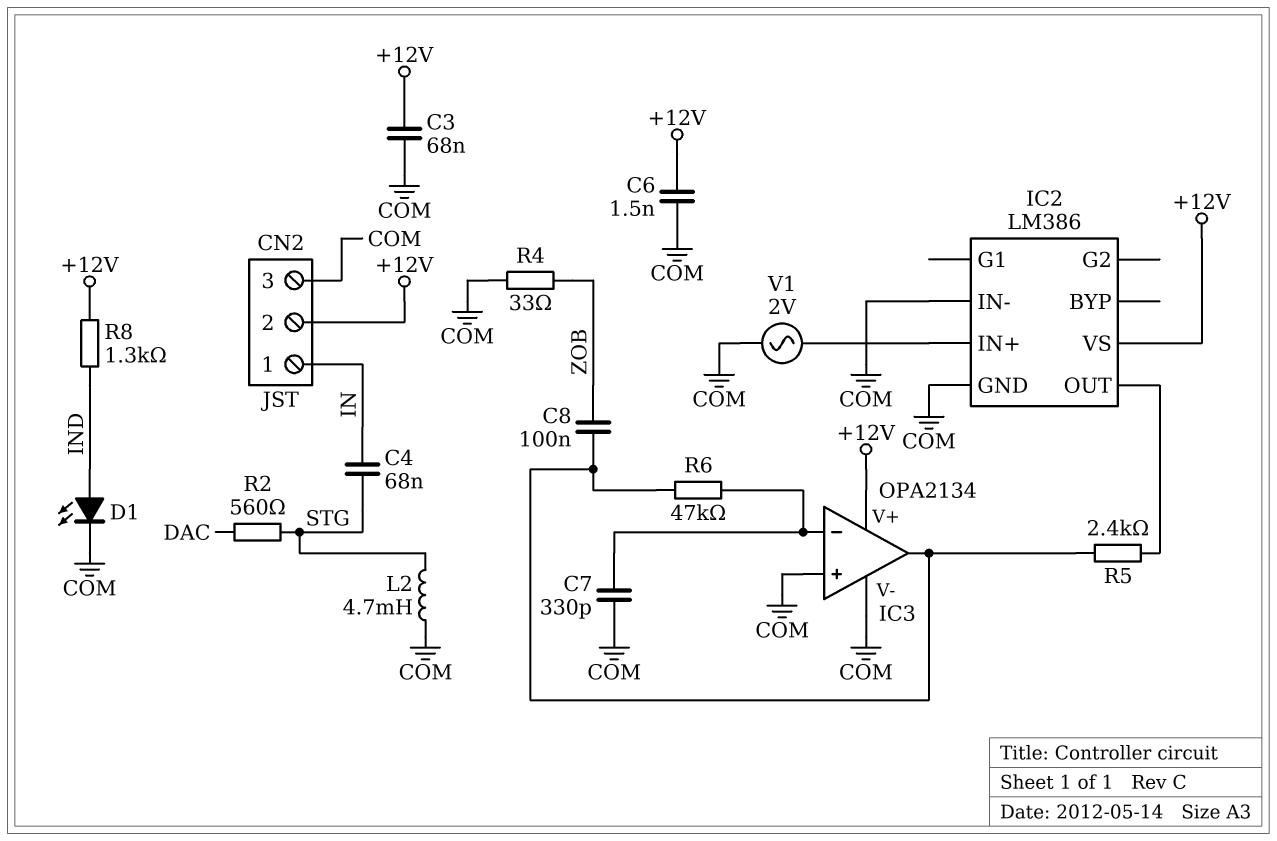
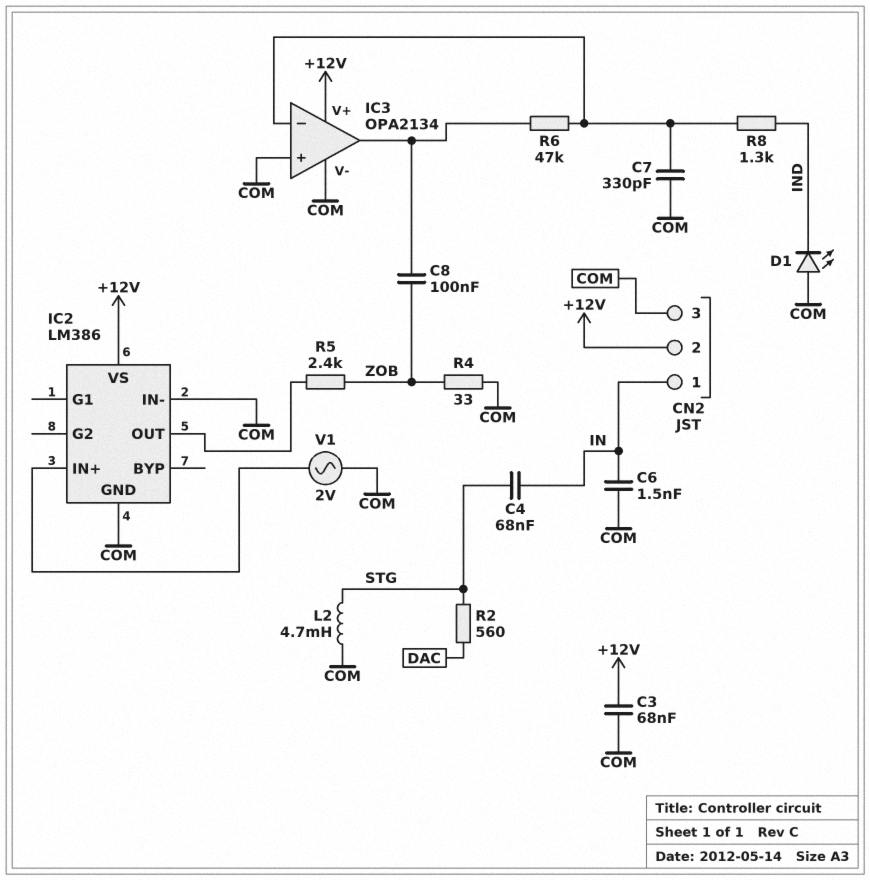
C6: 1.5nF (+12V, COM) -> 1.5nF (COM, IN)
D1: LED (A IND, K COM) -> LED (A COM, K IND)
R5: 2.4k (IC2/OUT, IC3/out) -> 2.4k (IC2/OUT, ZOB)
R8: 1.3k (+12V, IND) -> 1.3k (IC3/in-, IND)

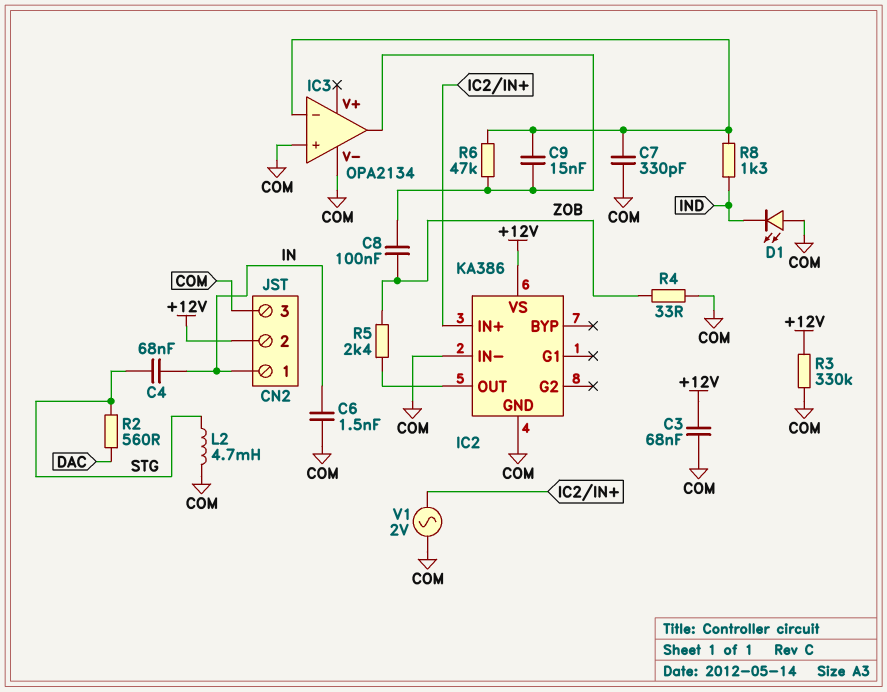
C9: none -> 15nF (IC3/in-, IC3/out)
IC2: LM386 -> KA386
IC3 pin V+: +12V -> none
R3: none -> 330k (+12V, COM)

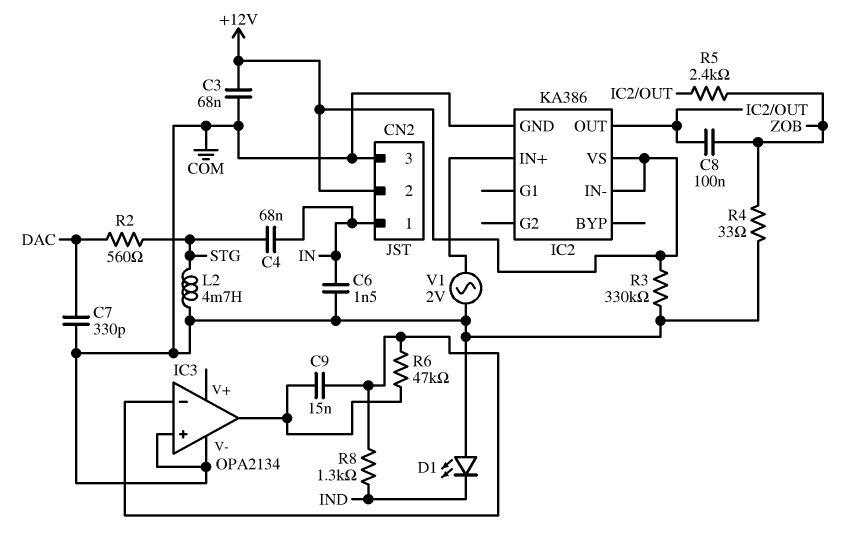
C7: 330pF (COM, IC3/in-) -> 330pF (COM, DAC)
C8: 100nF (IC3/out, ZOB) -> 100nF (IC2/OUT, ZOB)
IC2 pin IN-: COM -> +12V

